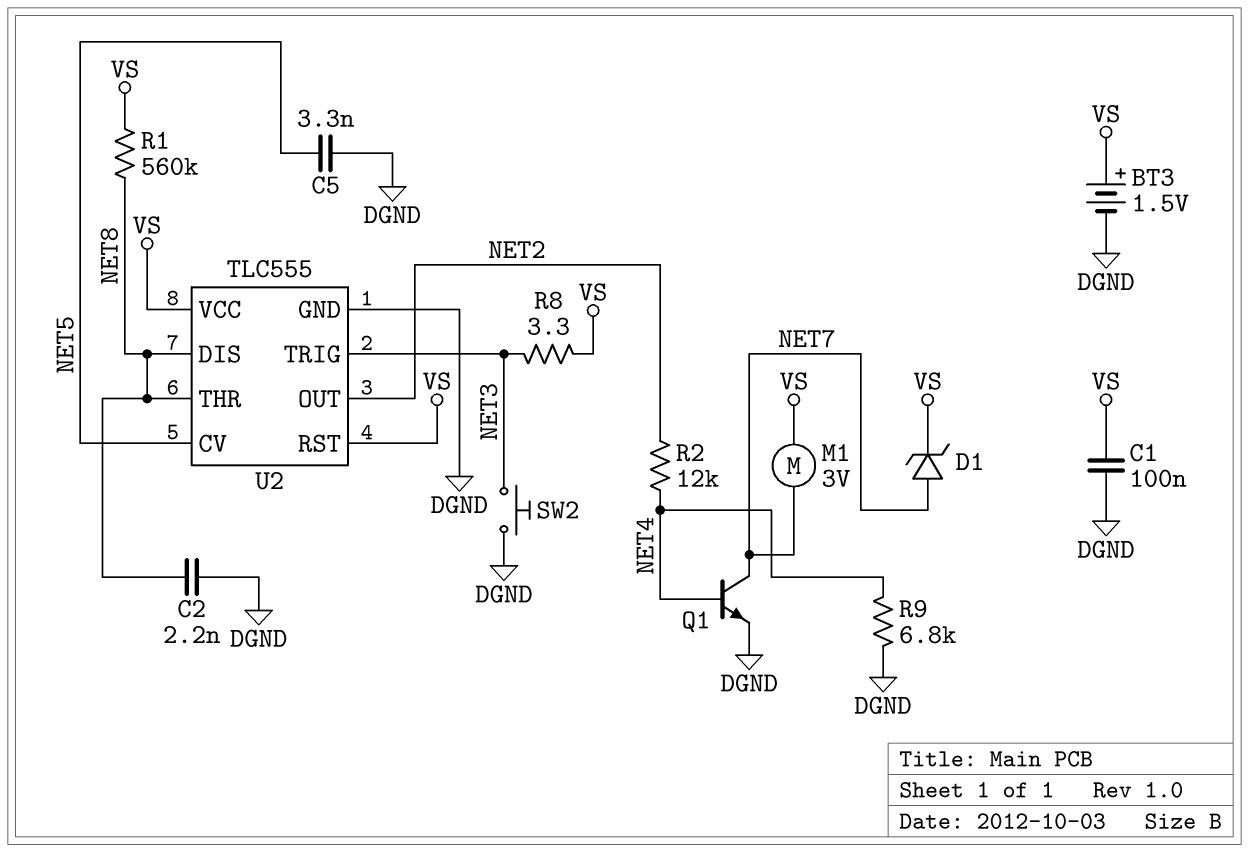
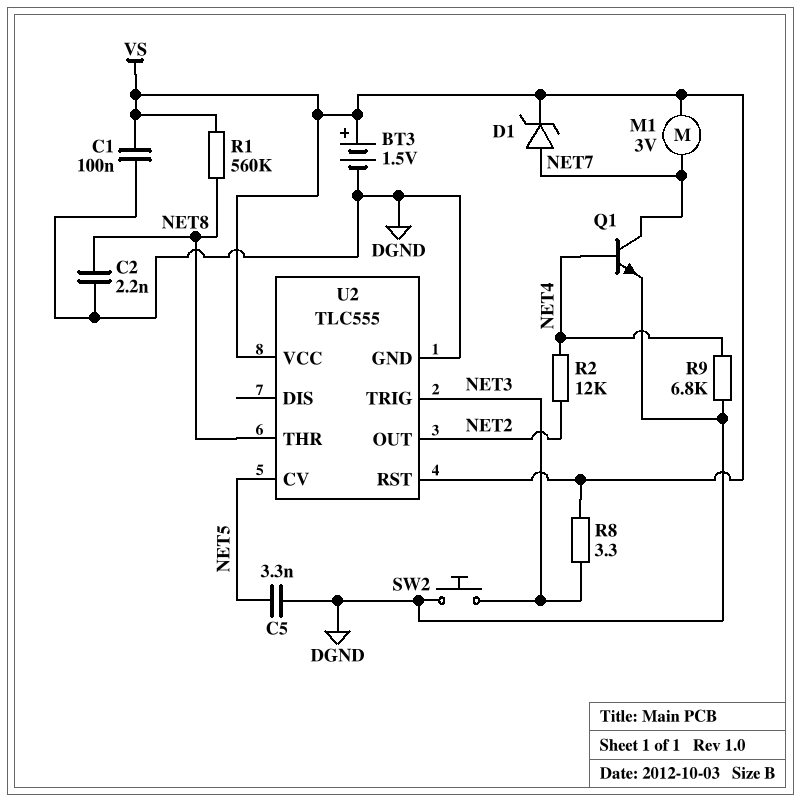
U2 pin DIS: NET8 -> none

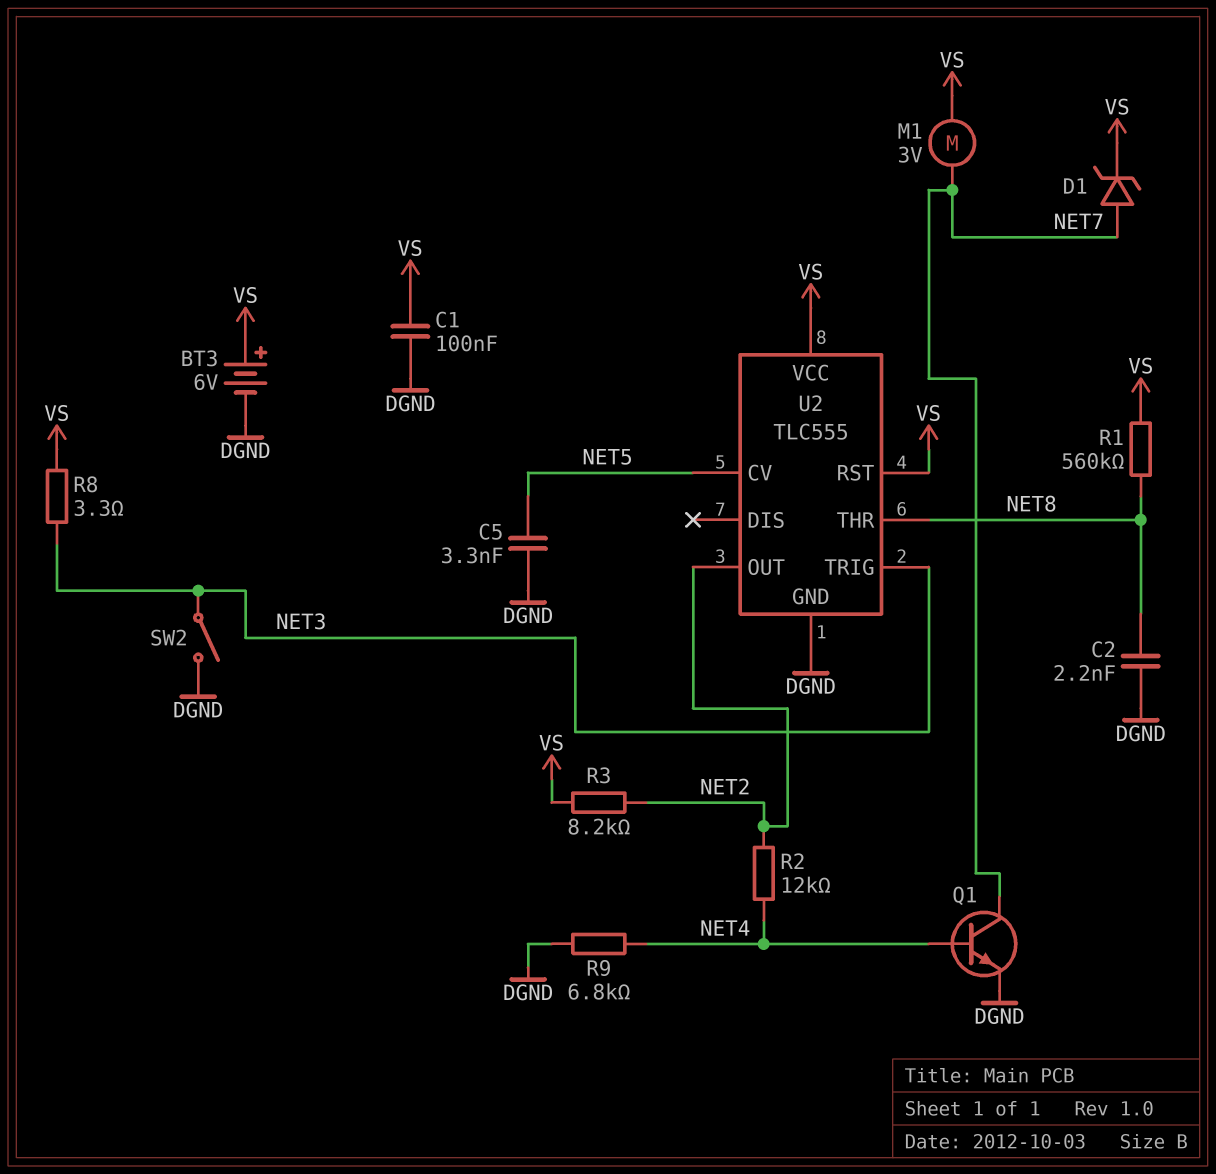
BT3: 1.5V (plus VS, minus DGND) -> 6V (plus VS, minus DGND)
R3: none -> 8.2k (NET2, VS)
SW2: button (DGND, NET3) -> switch (DGND, NET3)

